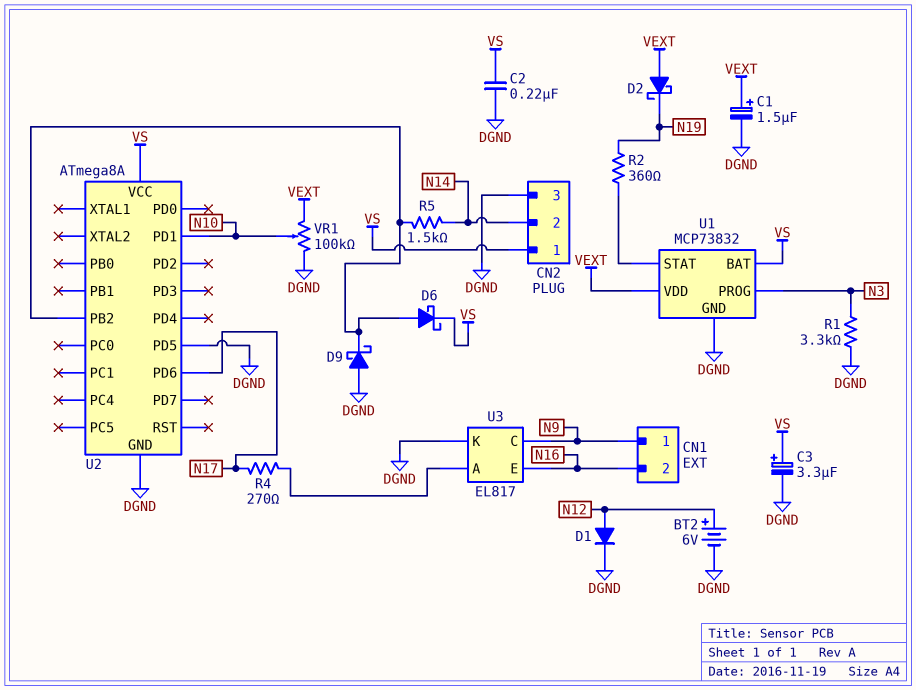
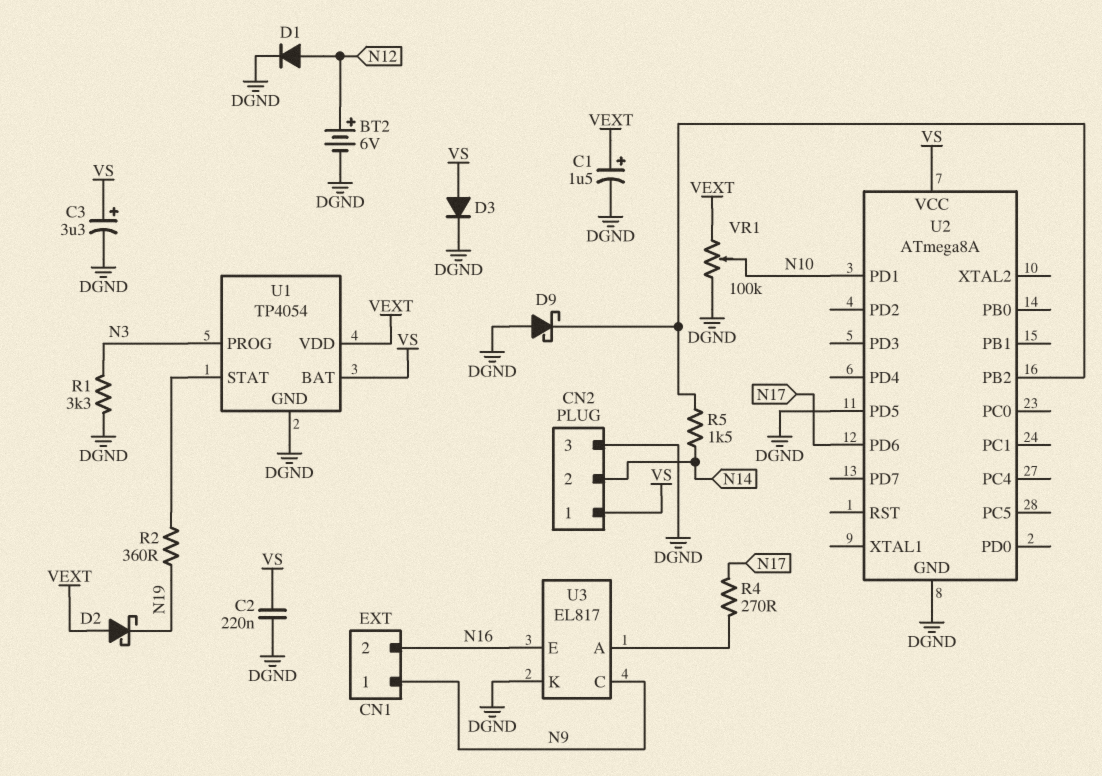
D3: none -> diode (A VS, K DGND)
D6: schottky (A U2/PB2, K VS) -> none
U1: MCP73832 -> TP4054

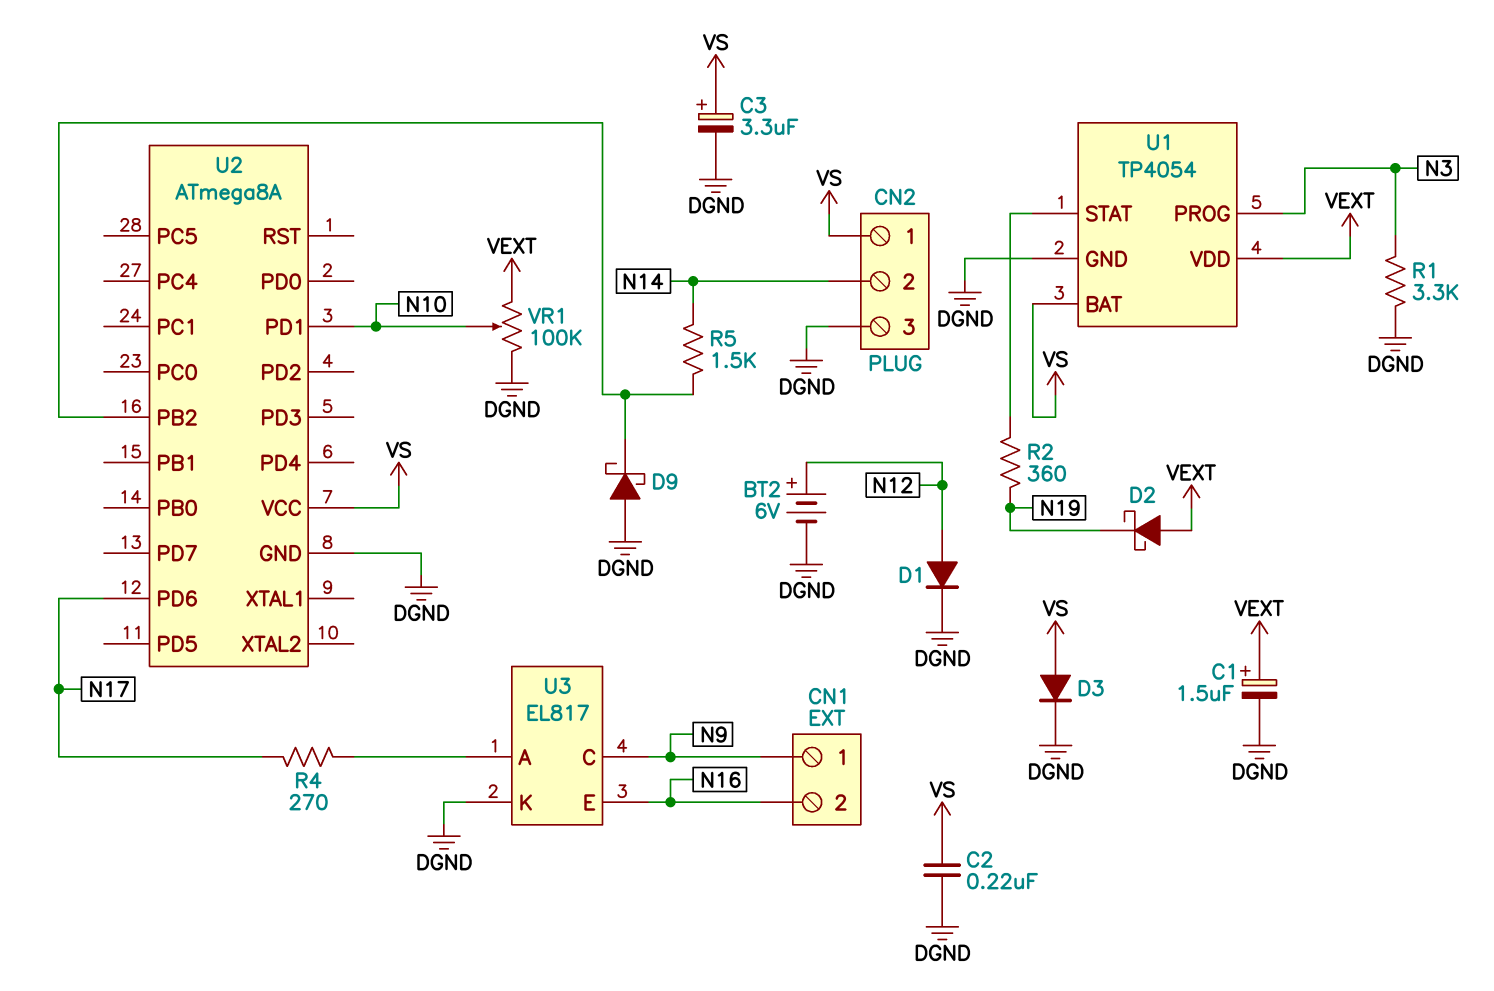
U2 pin PD5: DGND -> none

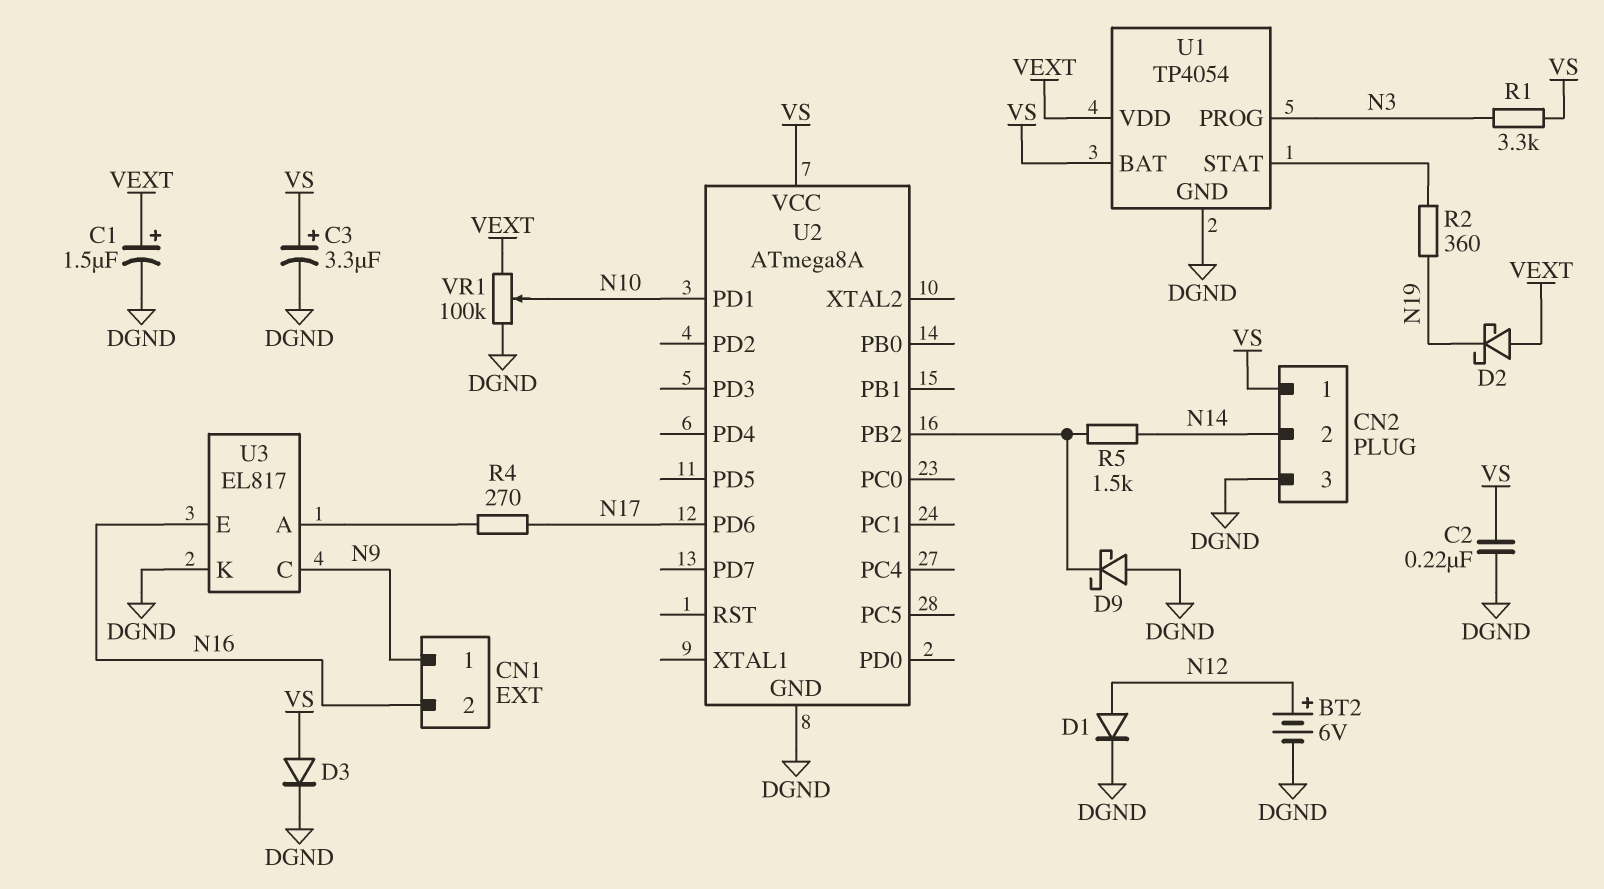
R1: 3.3k (DGND, N3) -> 3.3k (N3, VS)

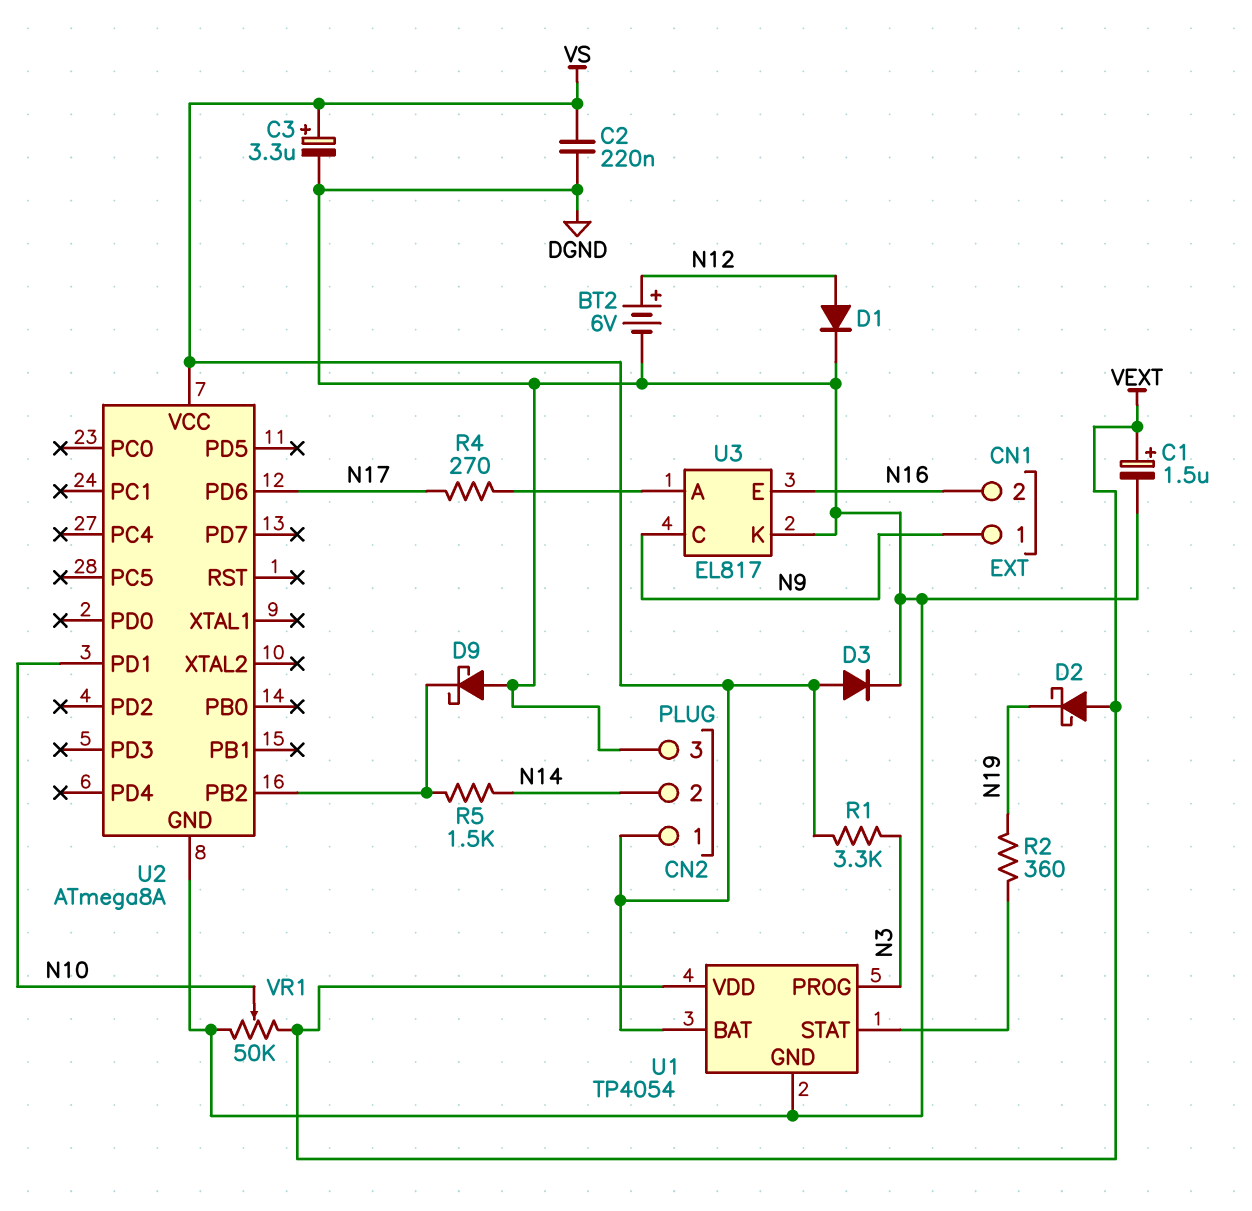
VR1: 100k (DGND, VEXT, wiper N10) -> 50k (DGND, VEXT, wiper N10)

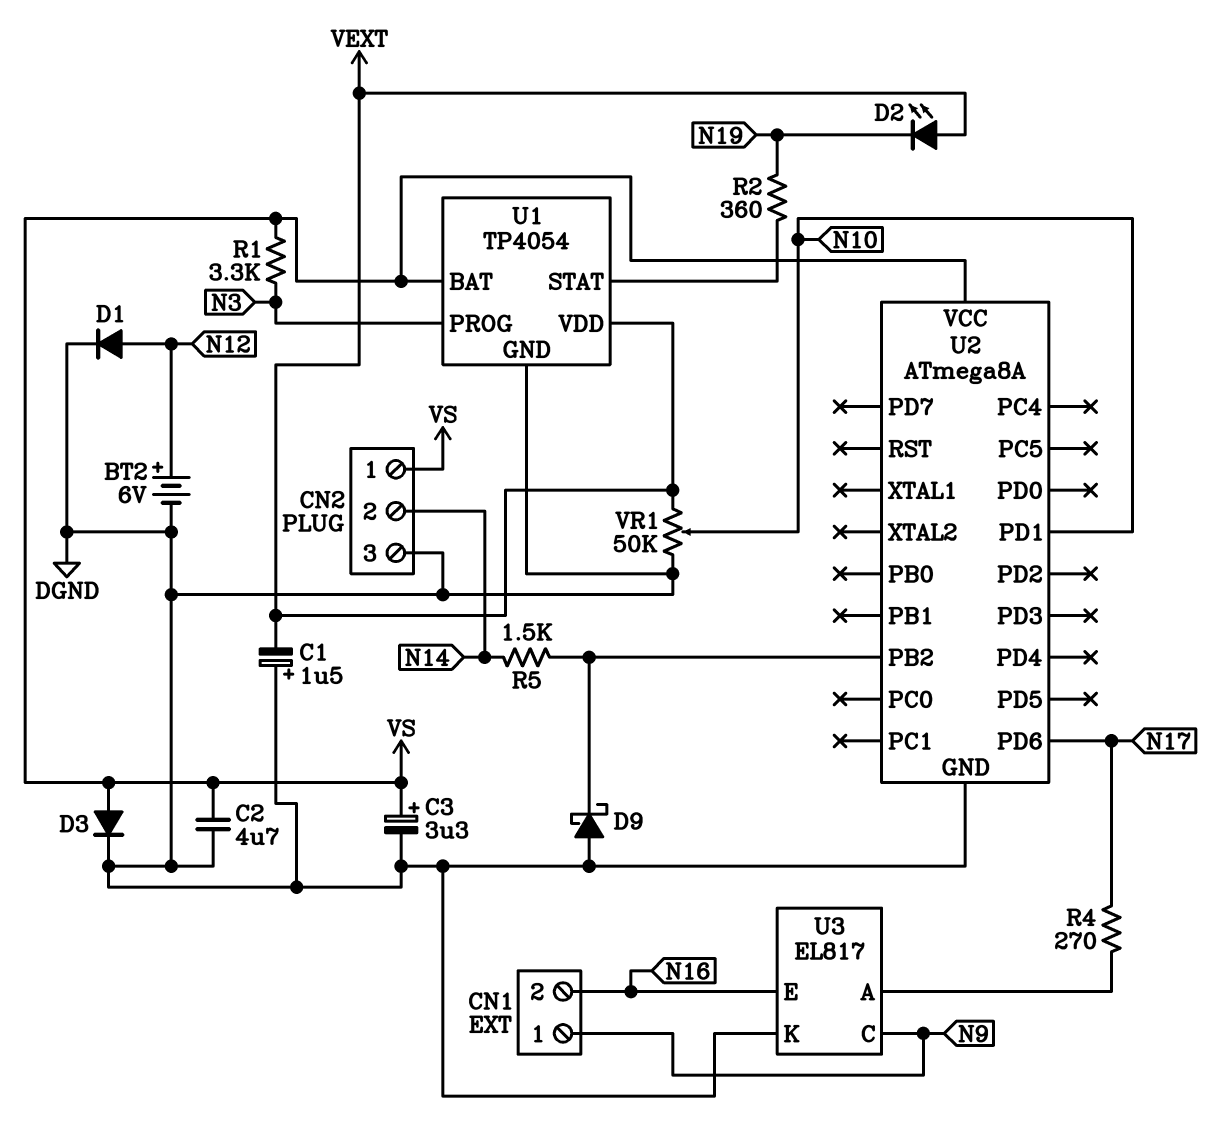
C1: 1.5uF (plus VEXT, minus DGND) -> 1.5uF (plus DGND, minus VEXT)
C2: 220nF (DGND, VS) -> 4.7uF (DGND, VS)
D2: schottky (A VEXT, K N19) -> LED (A VEXT, K N19)

